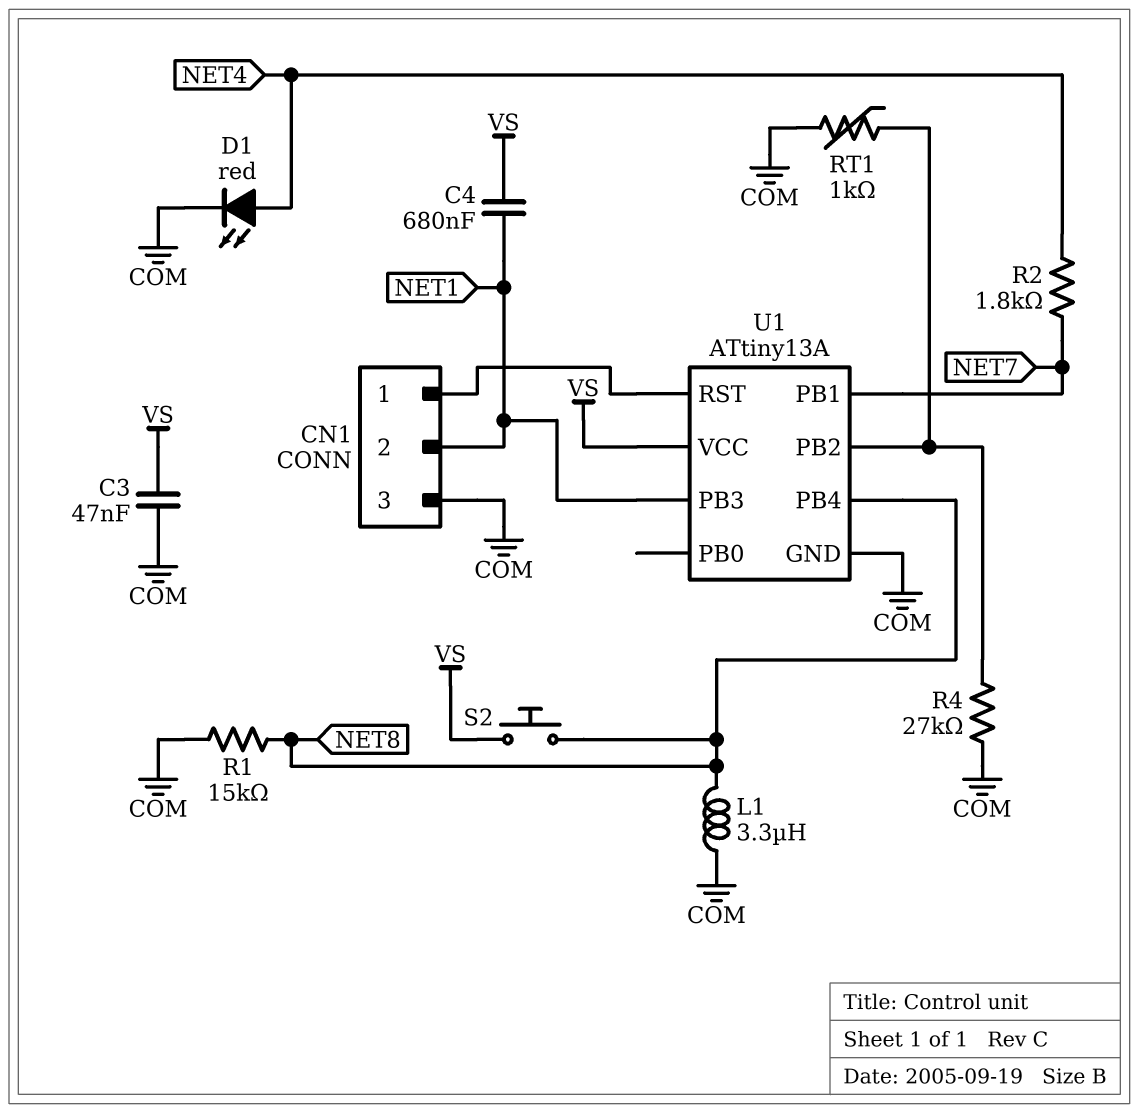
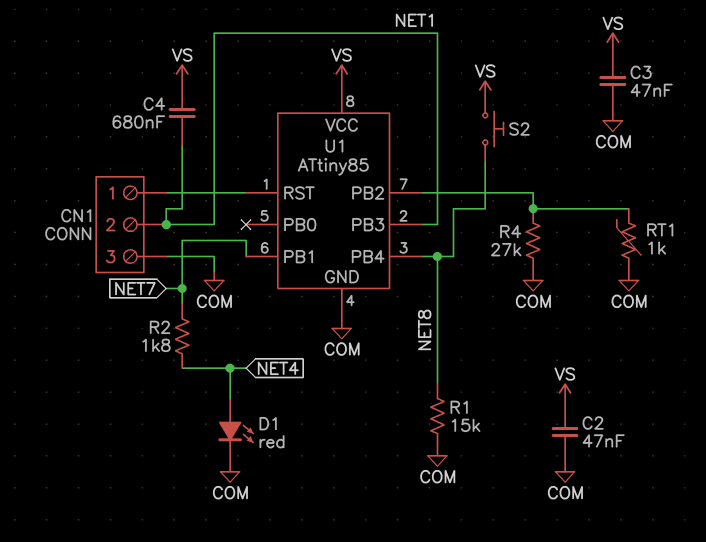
C2: none -> 47nF (COM, VS)
L1: 3.3uH (COM, NET8) -> none
U1: ATtiny13A -> ATtiny85

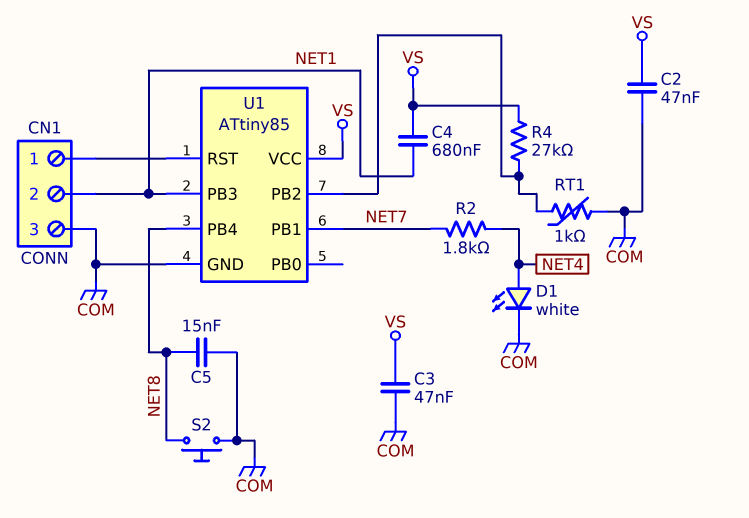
C5: none -> 15nF (COM, NET8)
D1: LED red (A NET4, K COM) -> LED white (A NET4, K COM)
R1: 15k (COM, NET8) -> none
R4: 27k (COM, U1/PB2) -> 27k (U1/PB2, VS)
S2: button (NET8, VS) -> button (COM, NET8)

